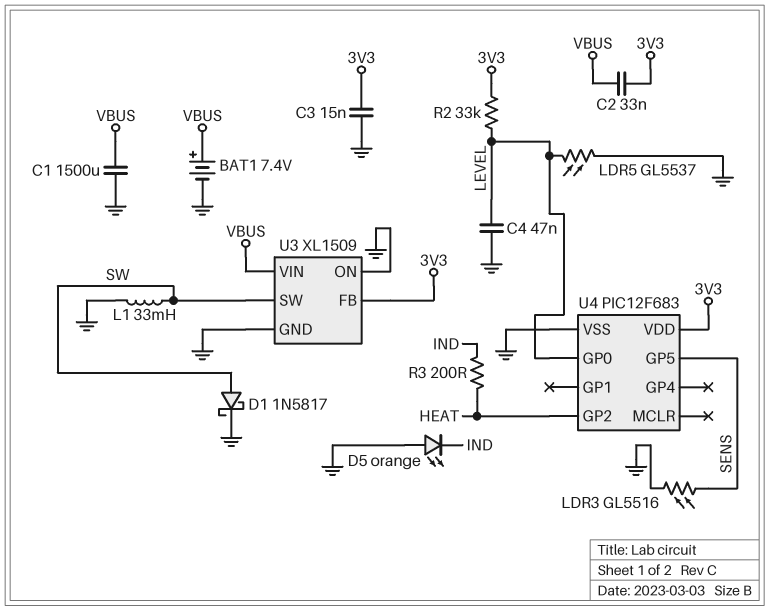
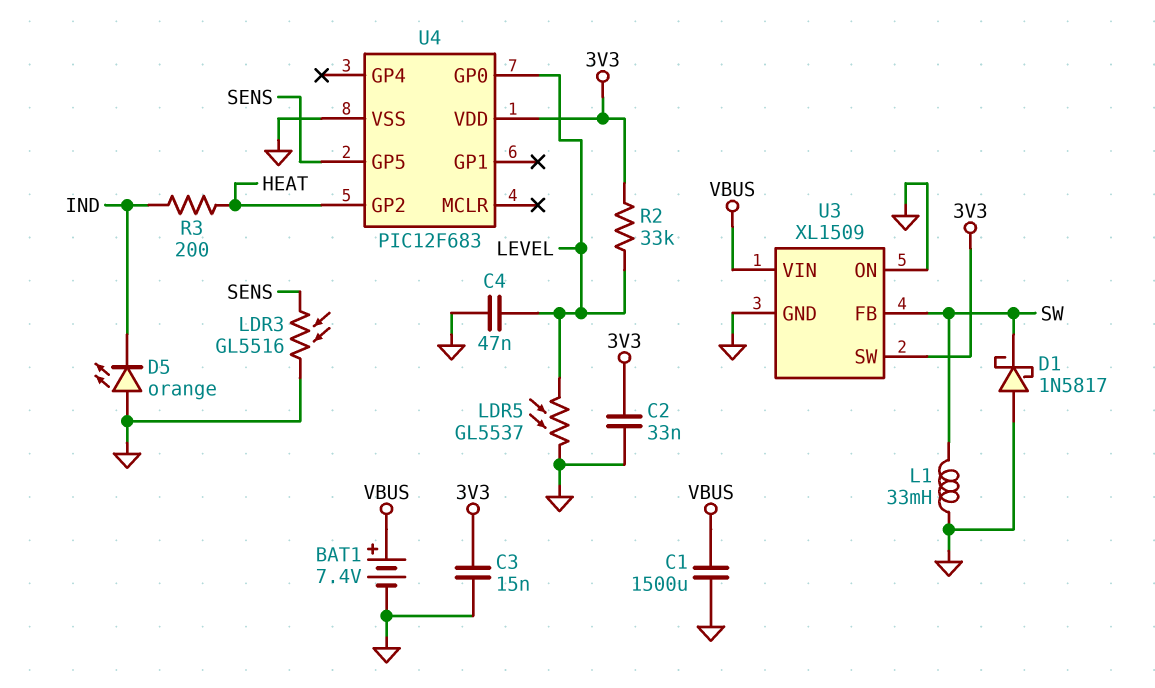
C2: 33nF (3V3, VBUS) -> 33nF (3V3, GND)
D1: schottky 1N5817 (A SW, K GND) -> schottky 1N5817 (A GND, K SW)
U3 pin FB: 3V3 -> SW
U3 pin SW: SW -> 3V3

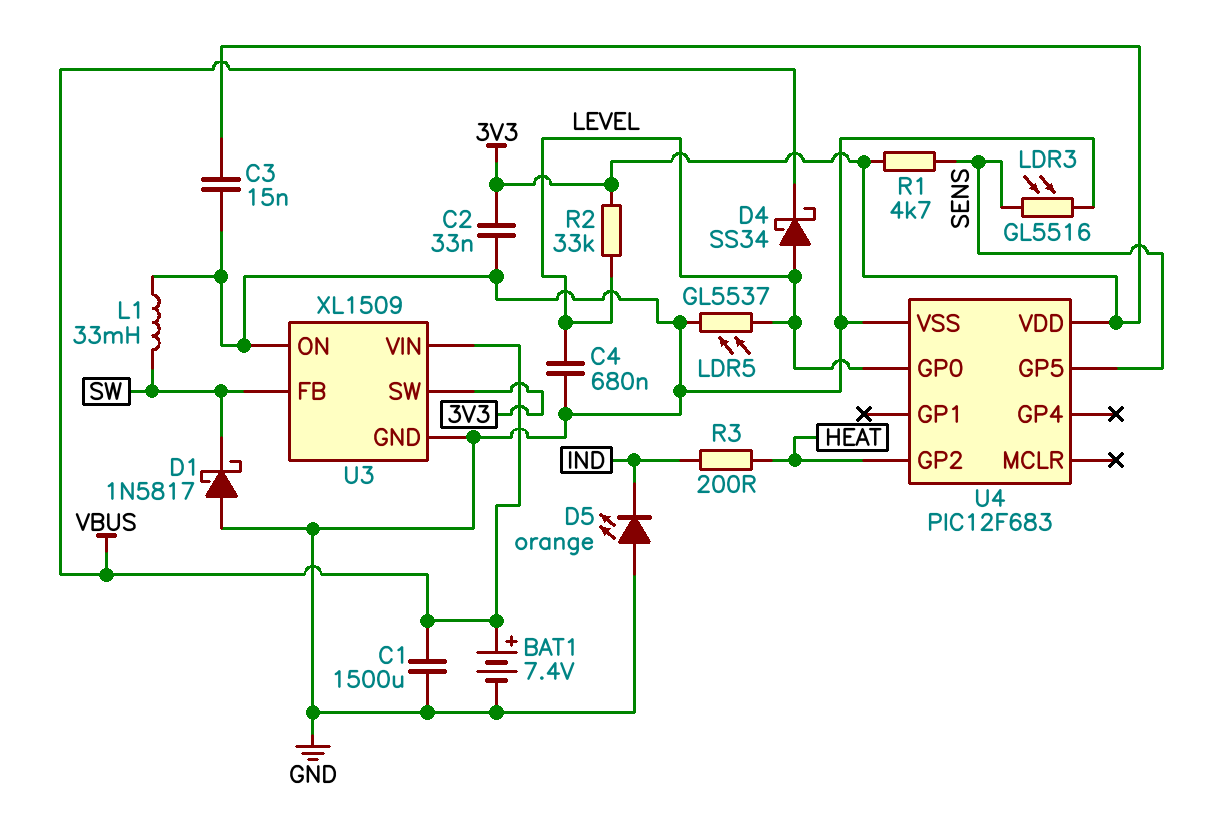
C4: 47nF (GND, LEVEL) -> 680nF (GND, LEVEL)
D4: none -> schottky SS34 (A LEVEL, K VBUS)
R1: none -> 4.7k (3V3, SENS)

